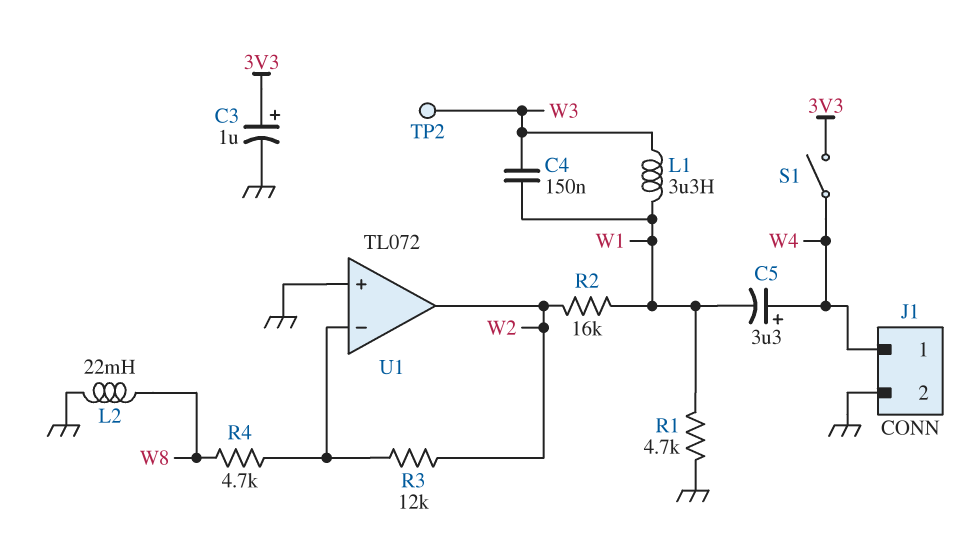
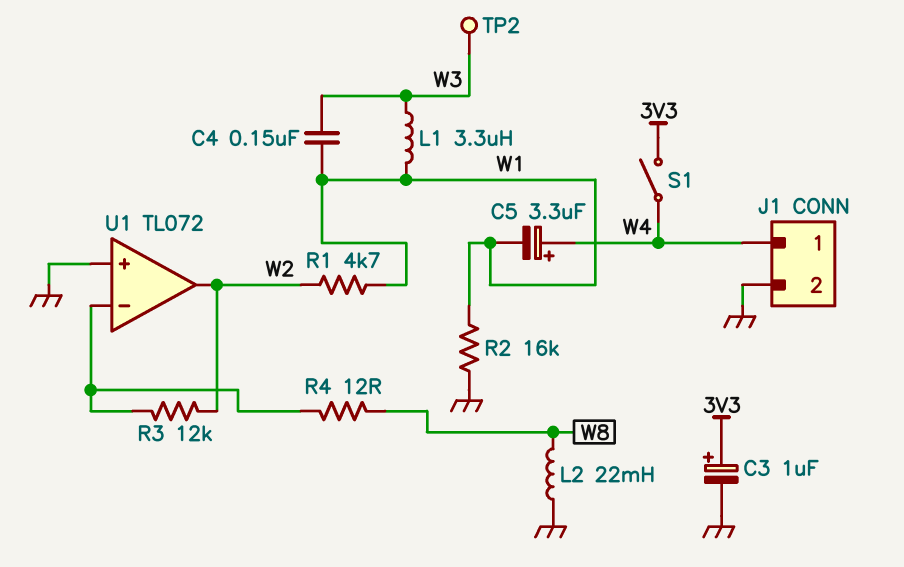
R1: 4.7k (GND, W1) -> 4.7k (W1, W2)
R2: 16k (W1, W2) -> 16k (GND, W1)
R4: 4.7k (U1/in-, W8) -> 12 (U1/in-, W8)

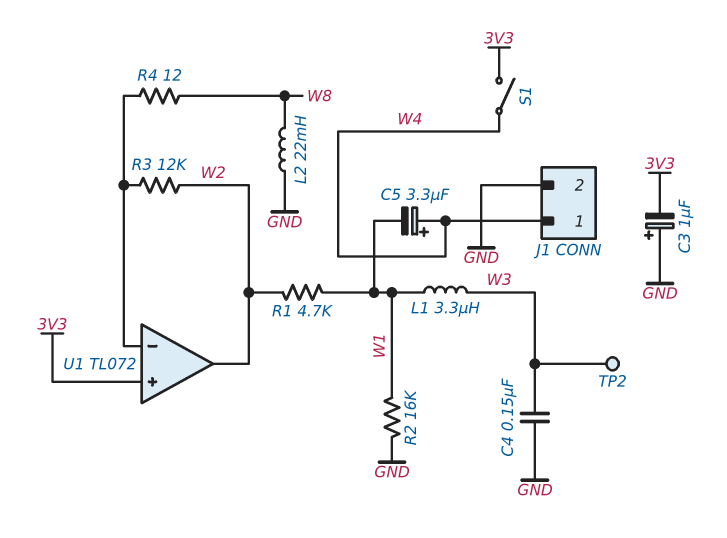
C3: 1uF (plus 3V3, minus GND) -> 1uF (plus GND, minus 3V3)
C4: 150nF (W1, W3) -> 150nF (GND, W3)
U1 pin in+: GND -> 3V3

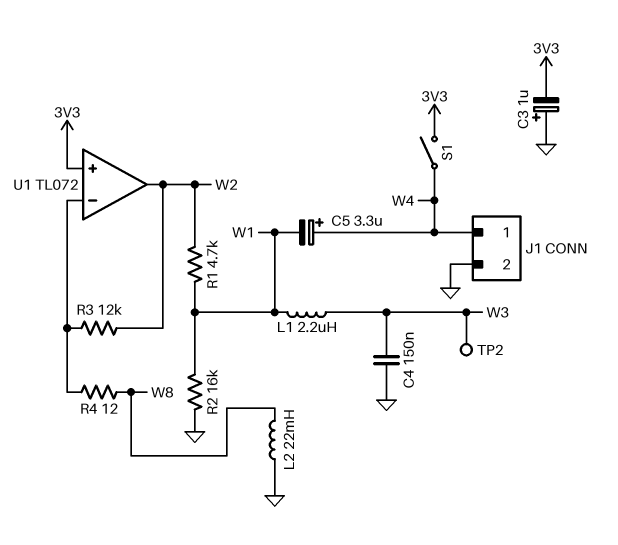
L1: 3.3uH (W1, W3) -> 2.2uH (W1, W3)

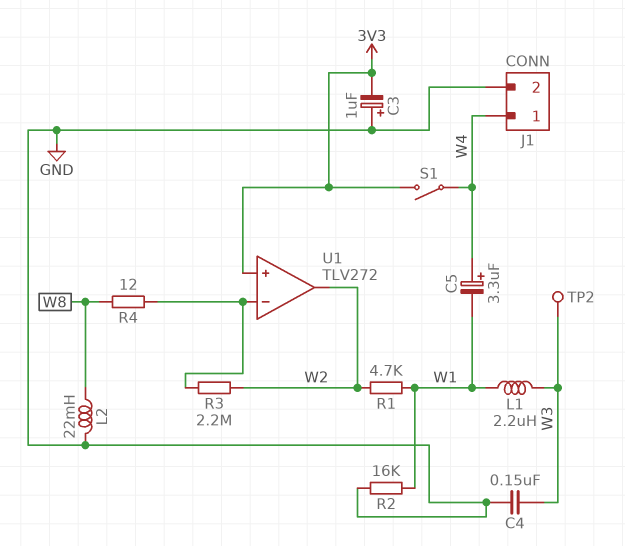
R3: 12k (U1/in-, W2) -> 2.2M (U1/in-, W2)
U1: TL072 -> TLV272

